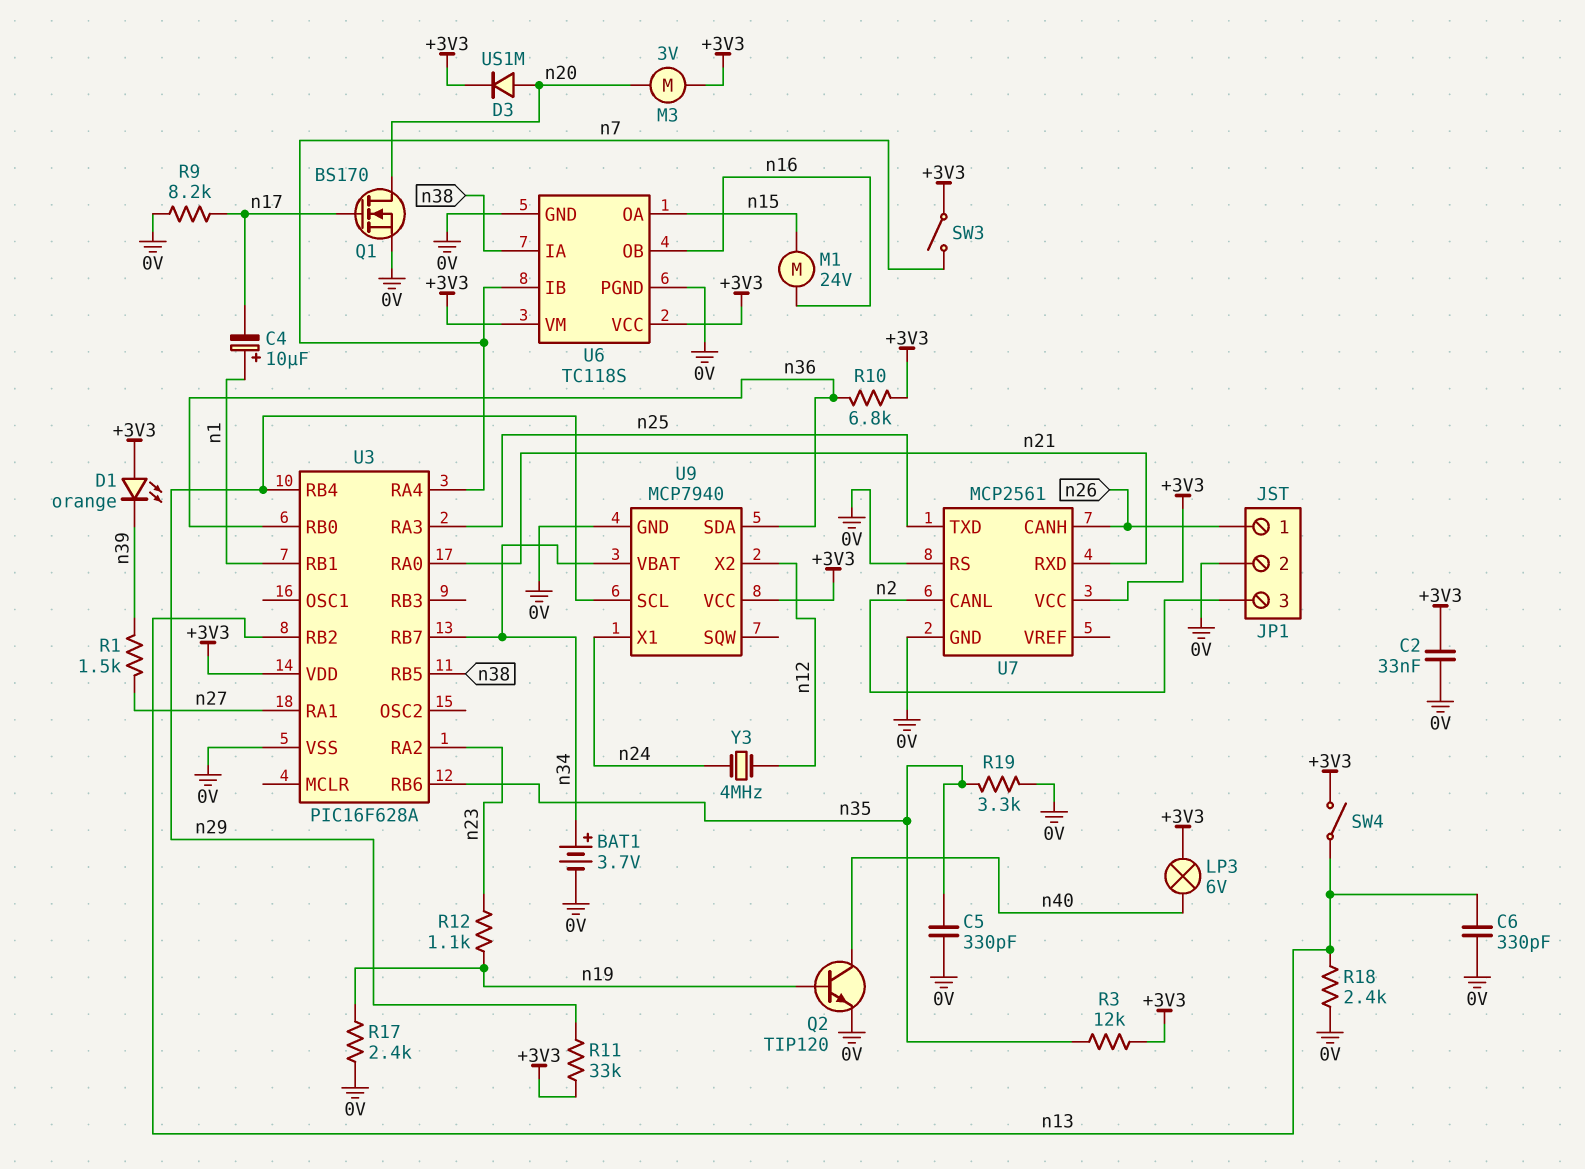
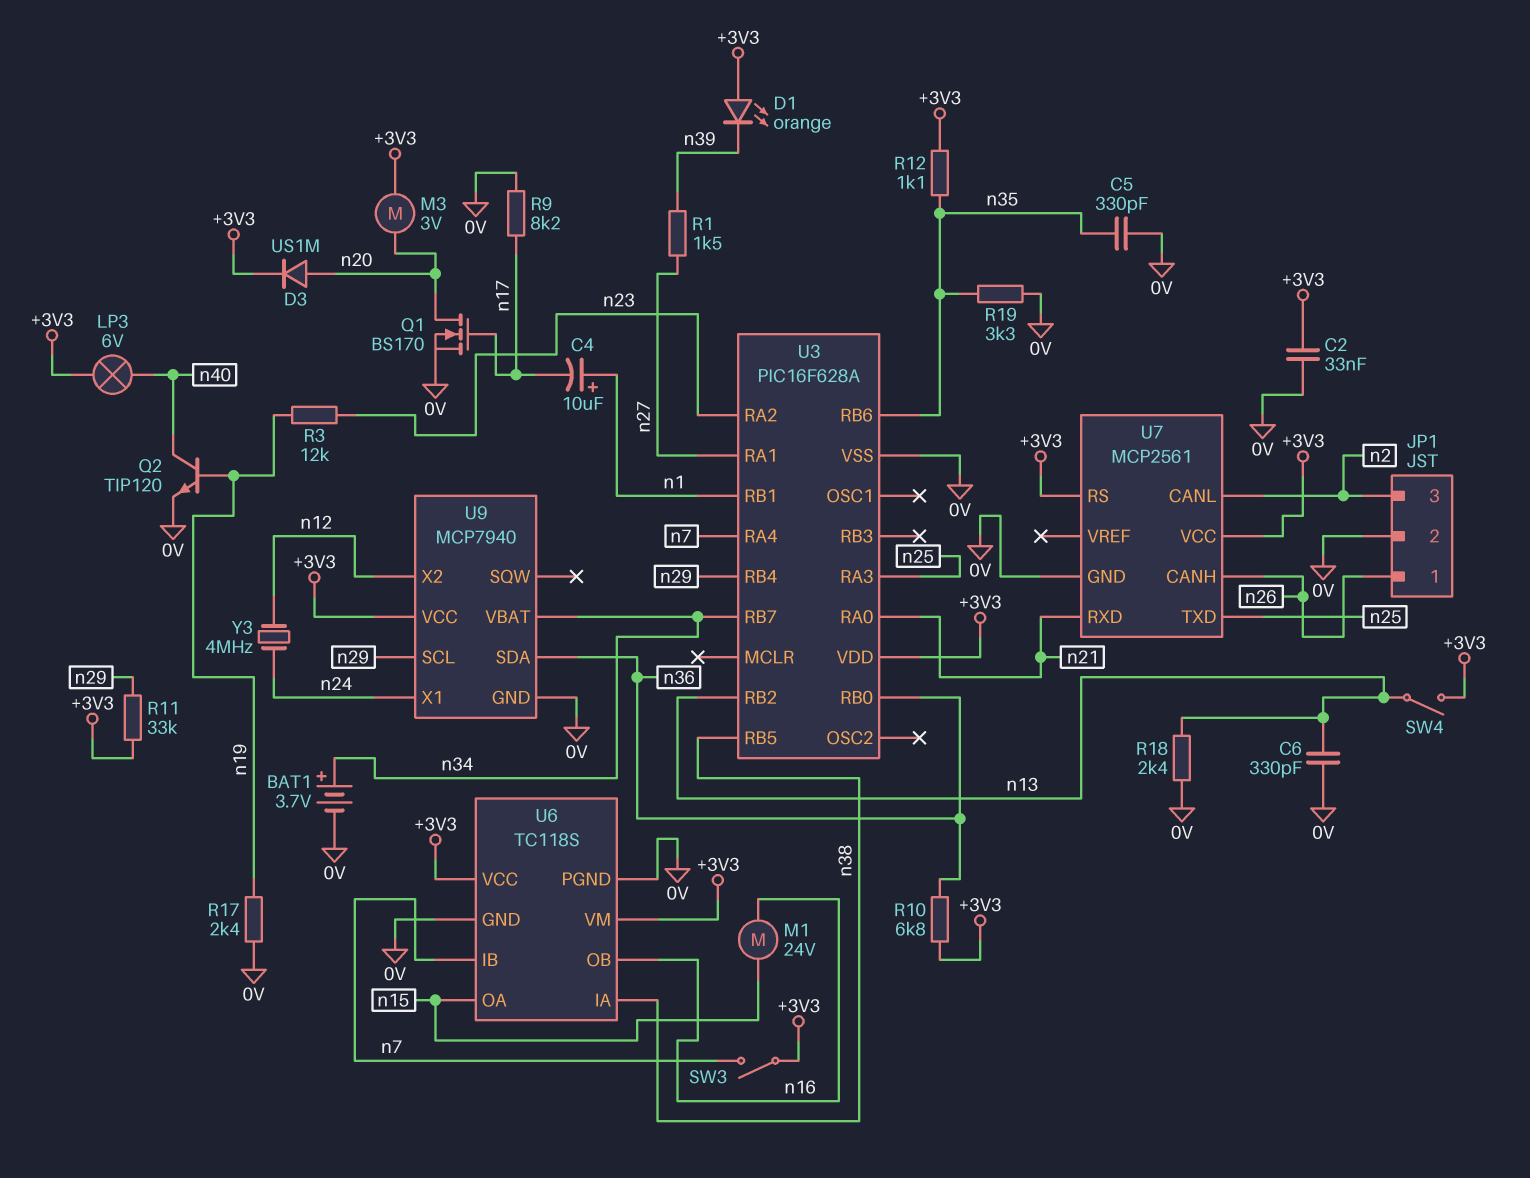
R3: 12k (+3V3, n35) -> 12k (n19, n23)
R12: 1.1k (n19, n23) -> 1.1k (+3V3, n35)
U7 pin RS: 0V -> +3V3

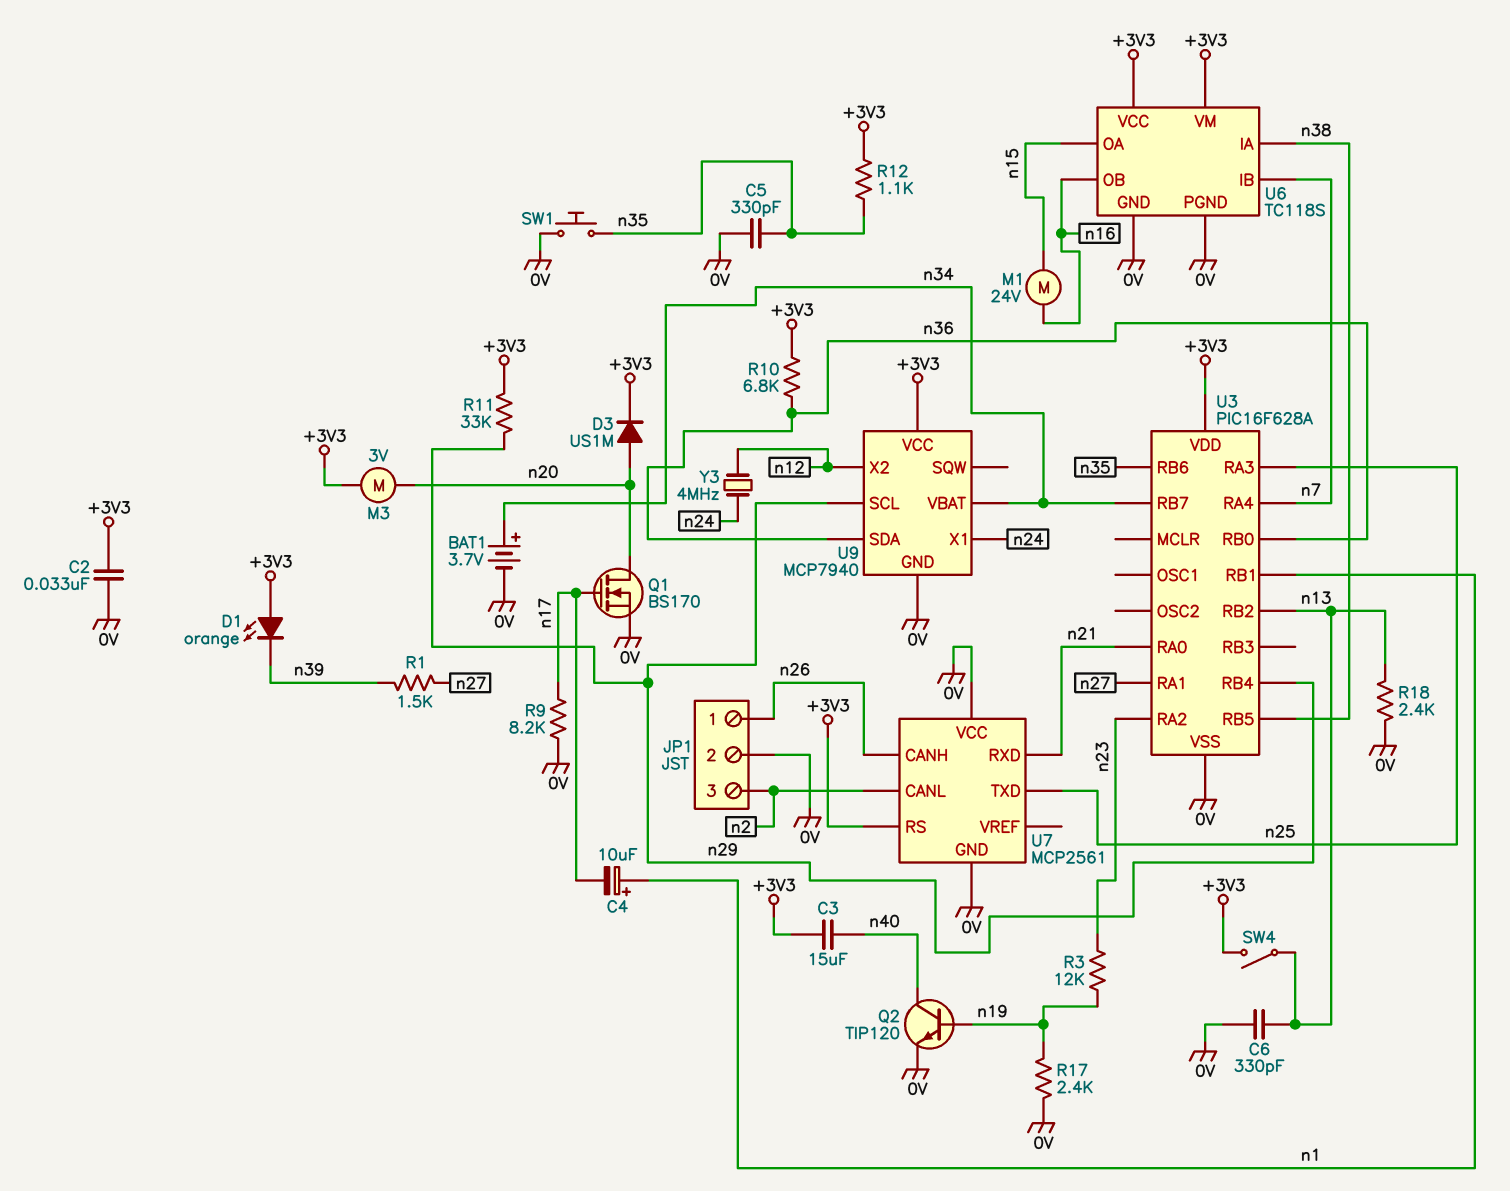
C3: none -> 15uF (+3V3, n40)
LP3: lamp 6V (+3V3, n40) -> none
R19: 3.3k (0V, n35) -> none
SW1: none -> button (0V, n35)
SW3: switch (+3V3, n7) -> none
U7 pin VCC: +3V3 -> 0V

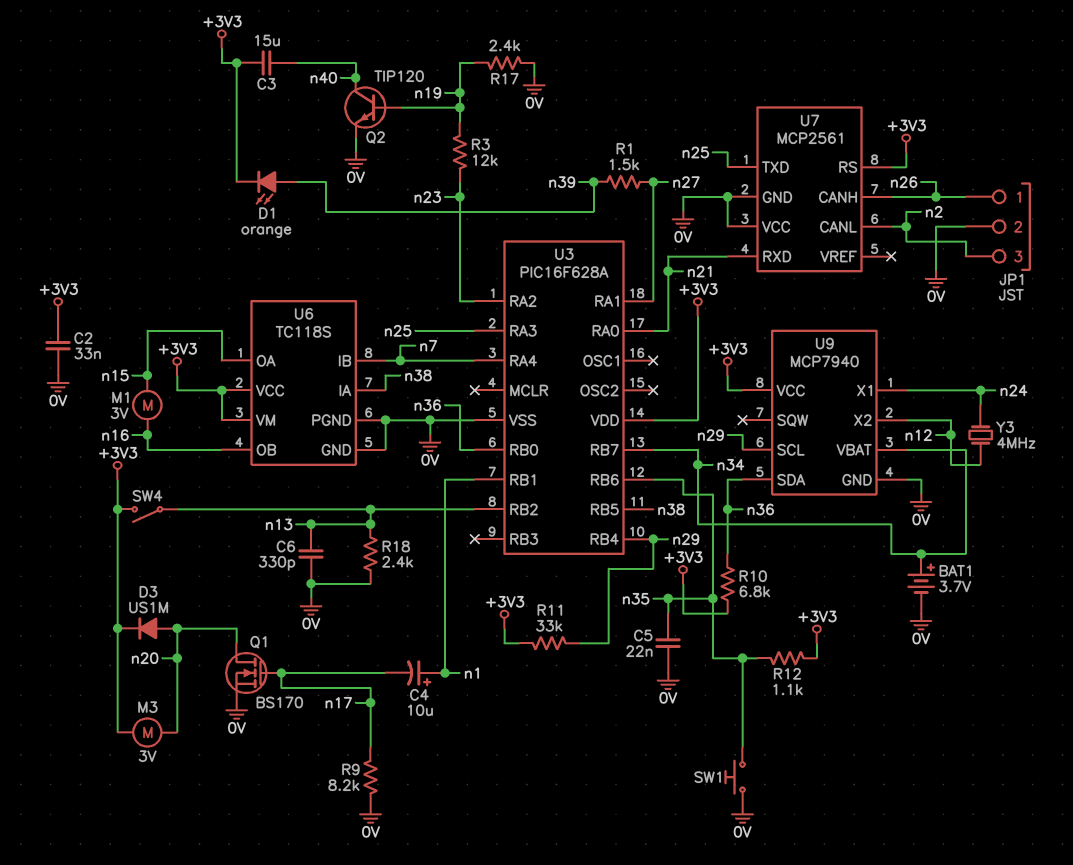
C5: 330pF (0V, n35) -> 22nF (0V, n35)
D1: LED orange (A +3V3, K n39) -> LED orange (A n39, K +3V3)
M1: motor 24V (n15, n16) -> motor 3V (n15, n16)

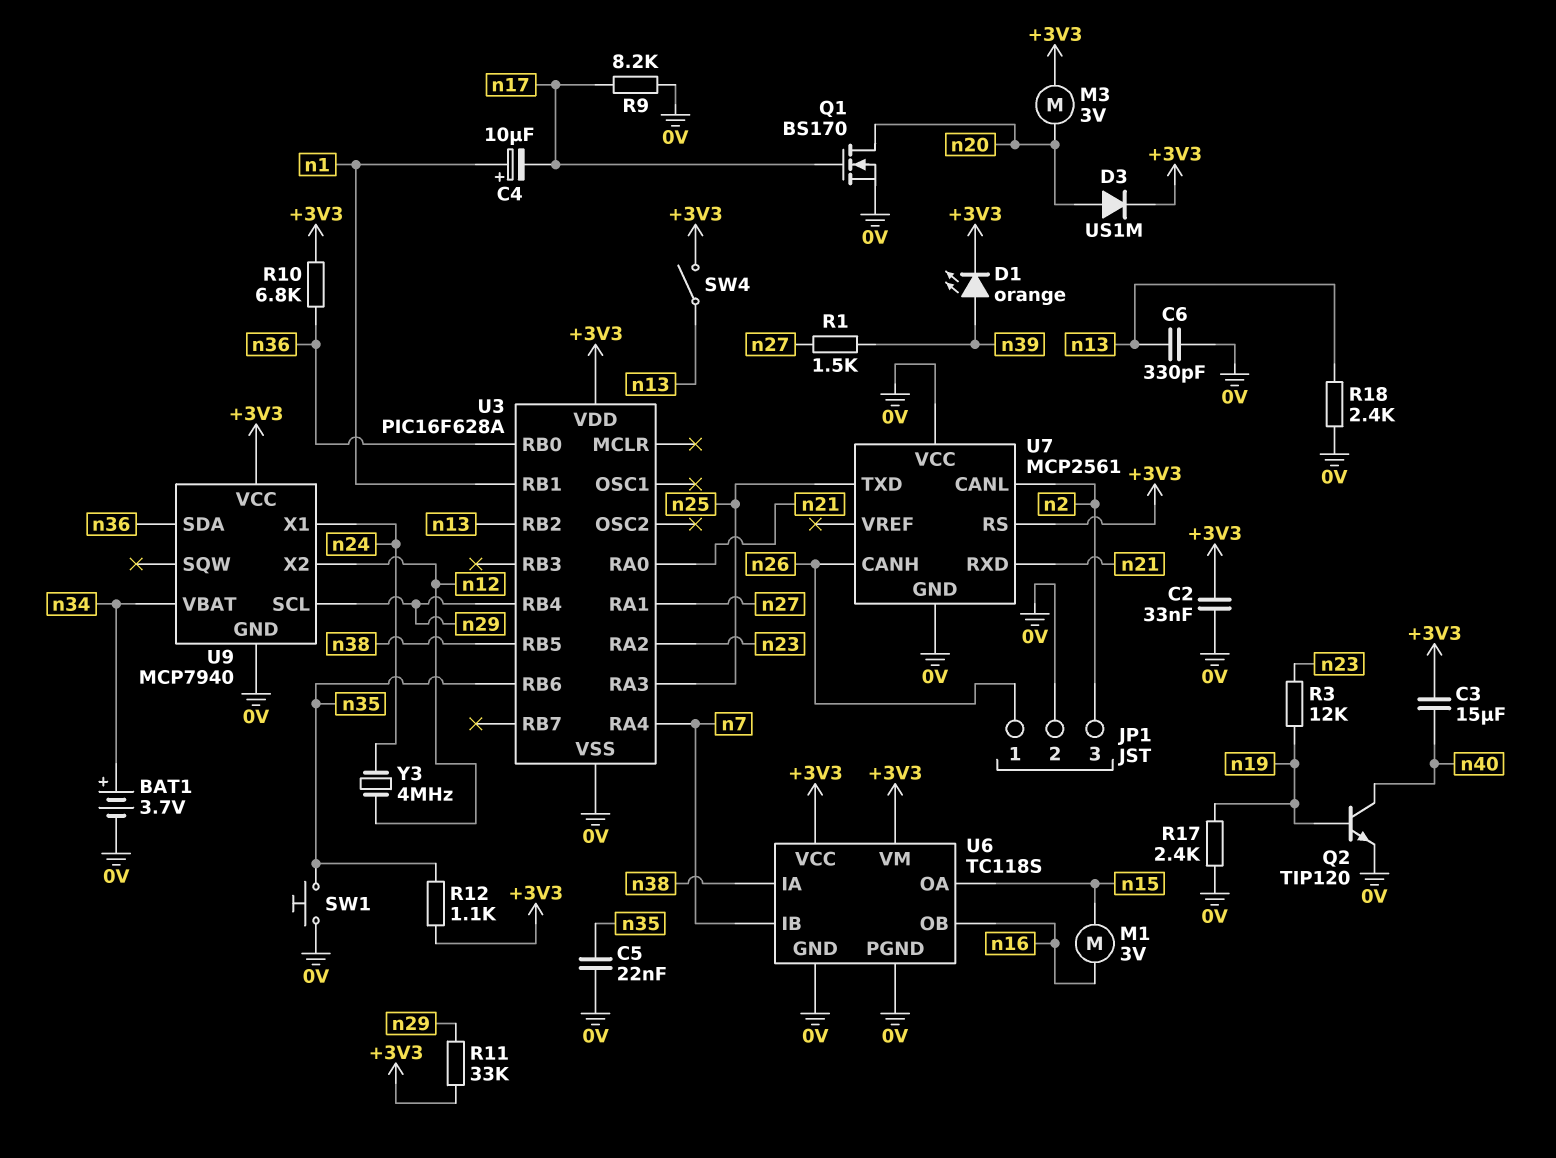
U3 pin RB7: n34 -> none

